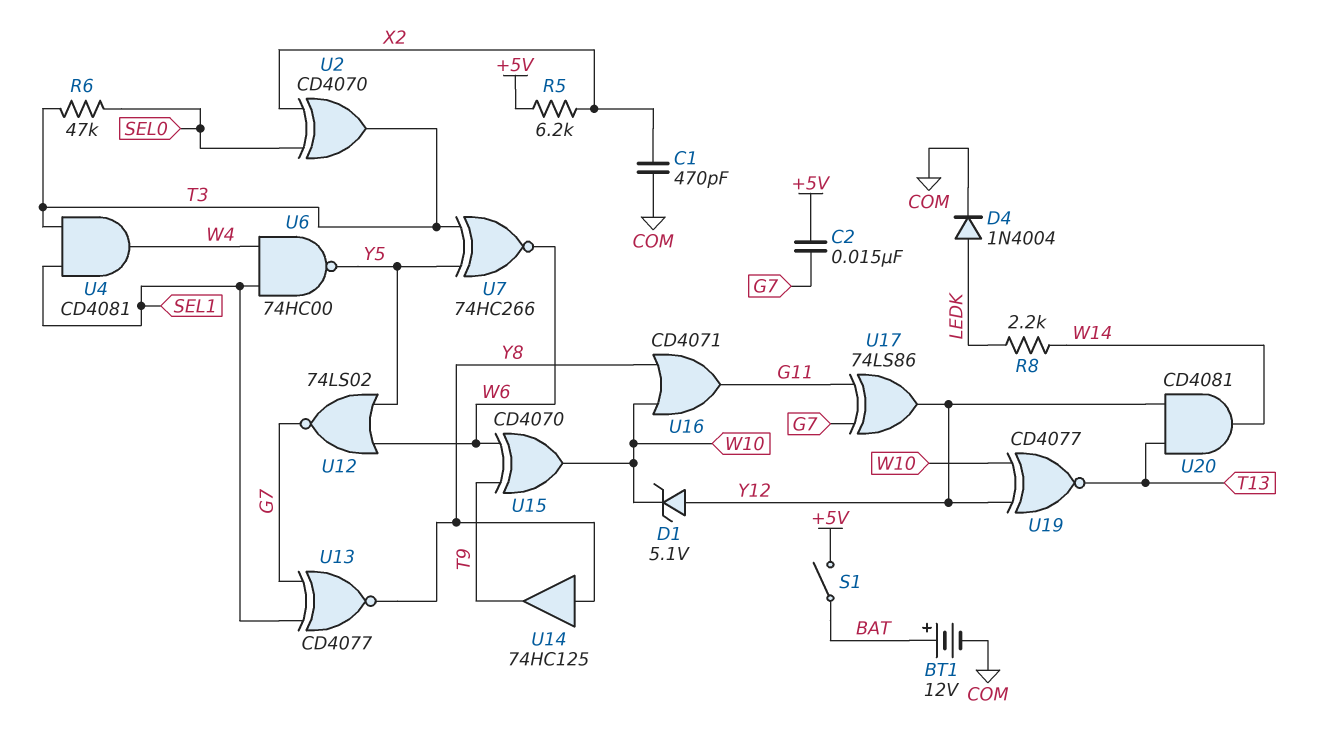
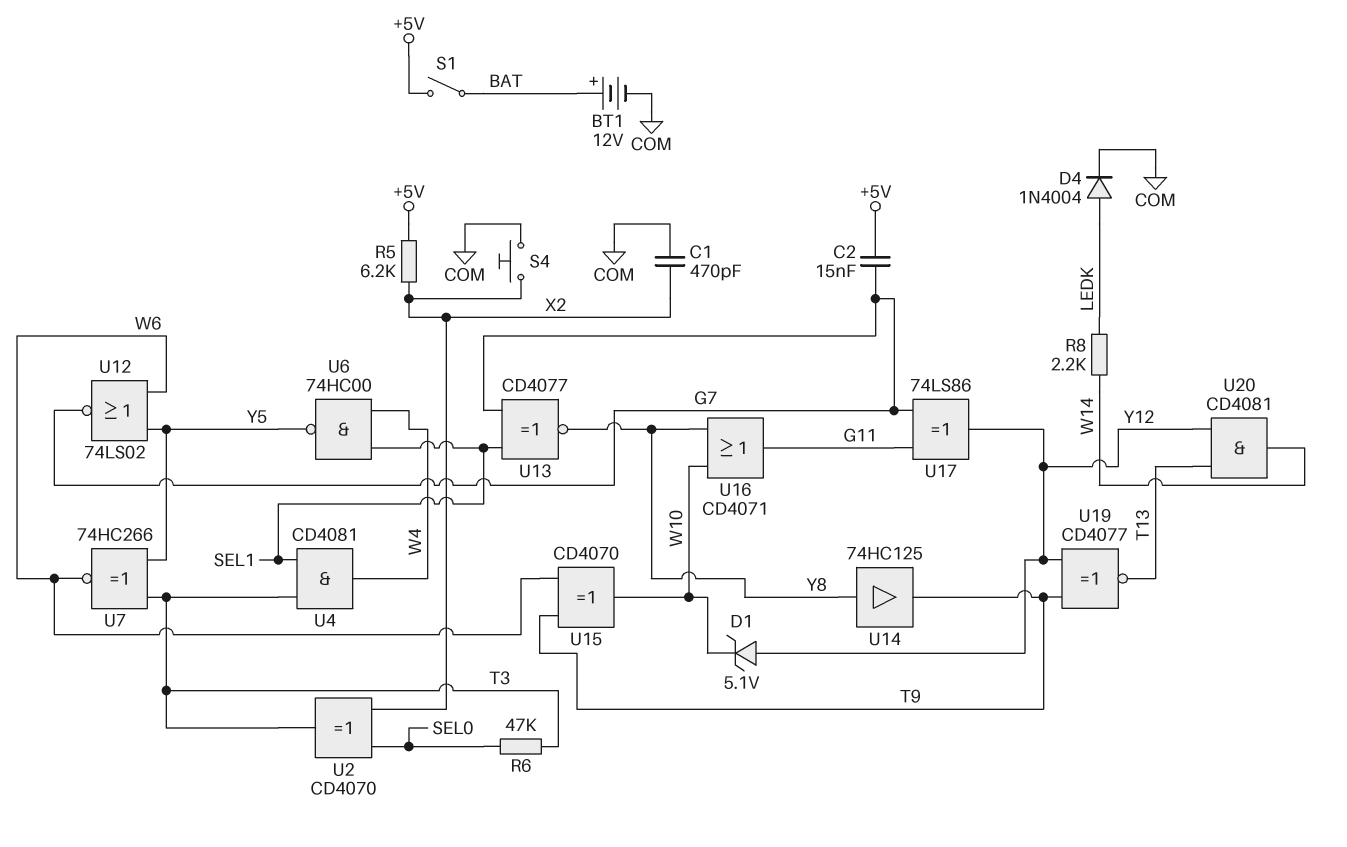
S4: none -> button (COM, X2)
U19: XNOR CD4077 (in W10, in Y12, out T13) -> XNOR CD4077 (in T9, in Y12, out T13)

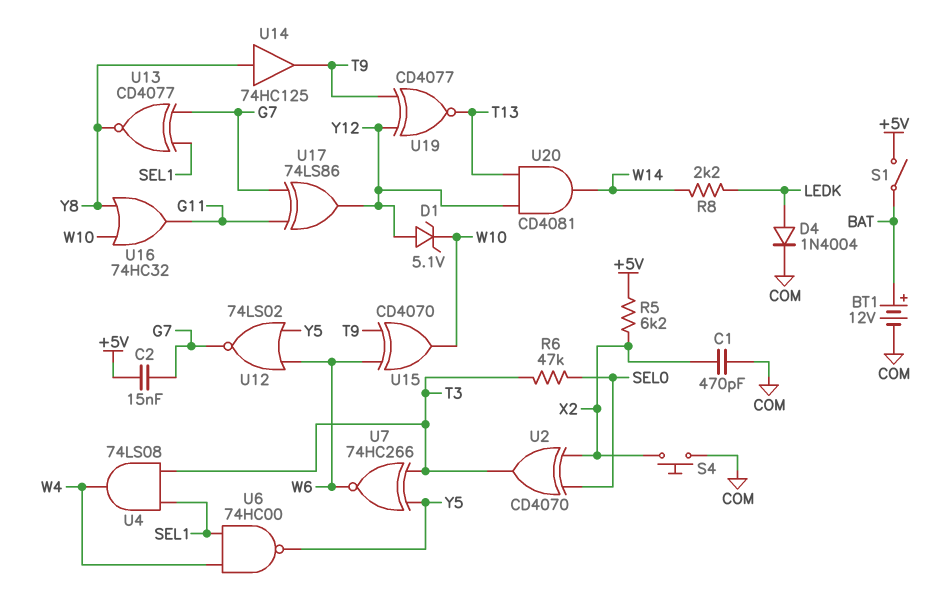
U4: AND CD4081 (in SEL1, in T3, out W4) -> AND 74LS08 (in SEL1, in T3, out W4)
U16: OR CD4071 (in W10, in Y8, out G11) -> OR 74HC32 (in W10, in Y8, out G11)

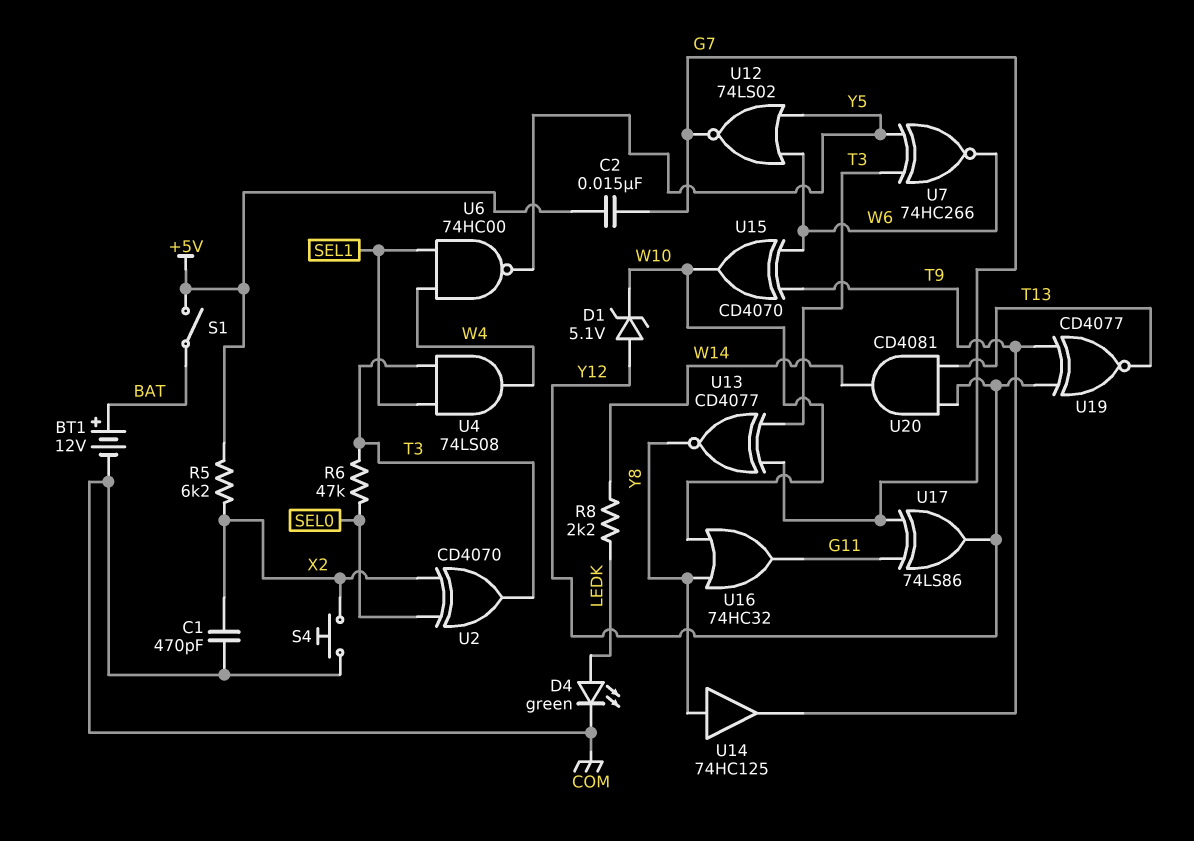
D4: diode 1N4004 (A LEDK, K COM) -> LED green (A LEDK, K COM)
U13: XNOR CD4077 (in G7, in SEL1, out Y8) -> XNOR CD4077 (in G7, in T3, out Y8)

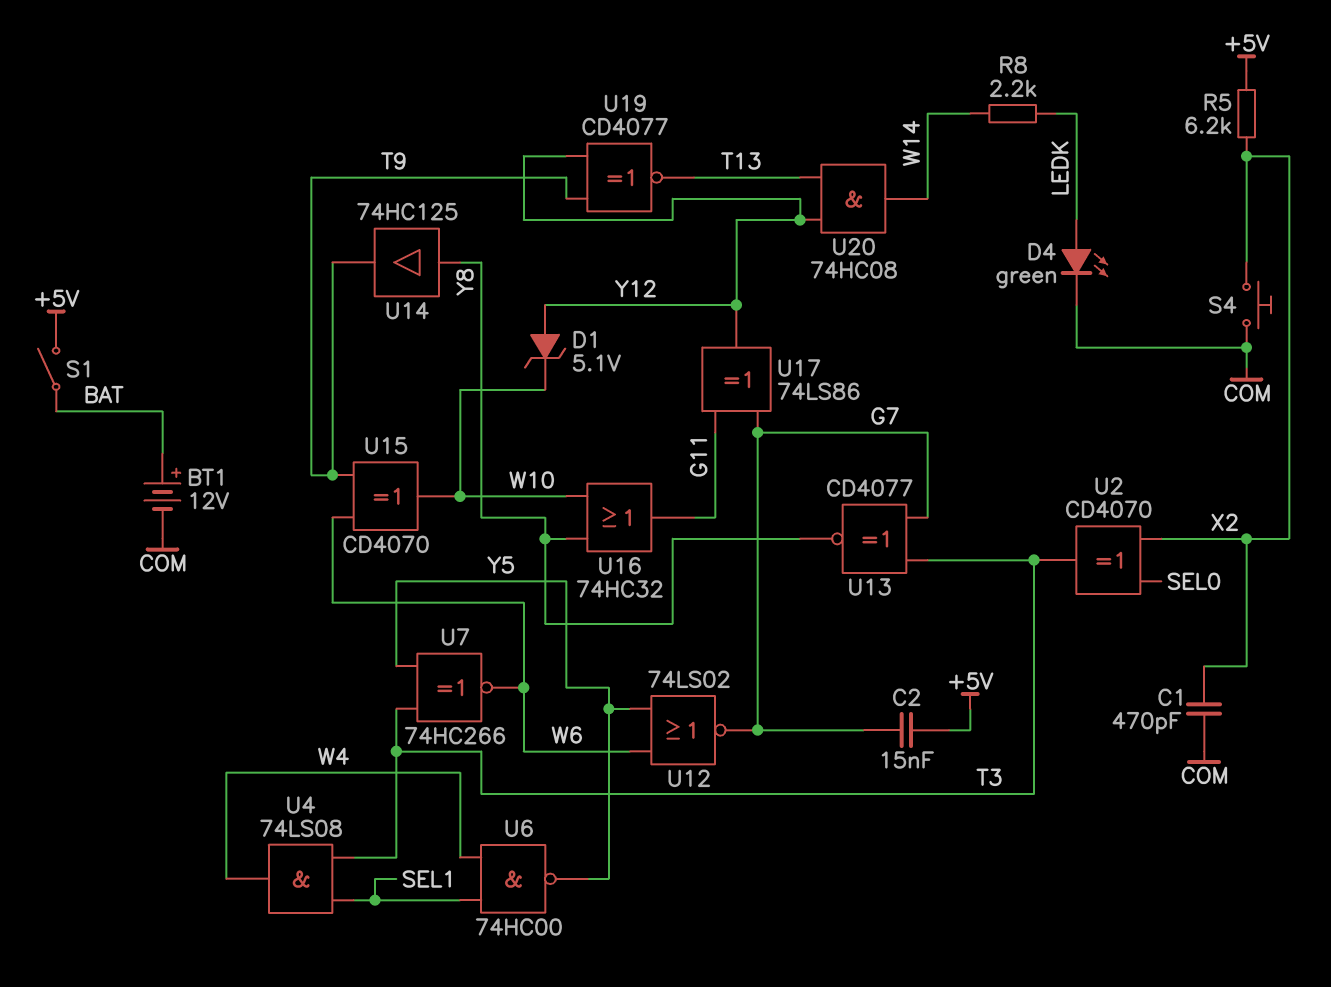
R6: 47k (SEL0, T3) -> none
U20: AND CD4081 (in T13, in Y12, out W14) -> AND 74HC08 (in T13, in Y12, out W14)

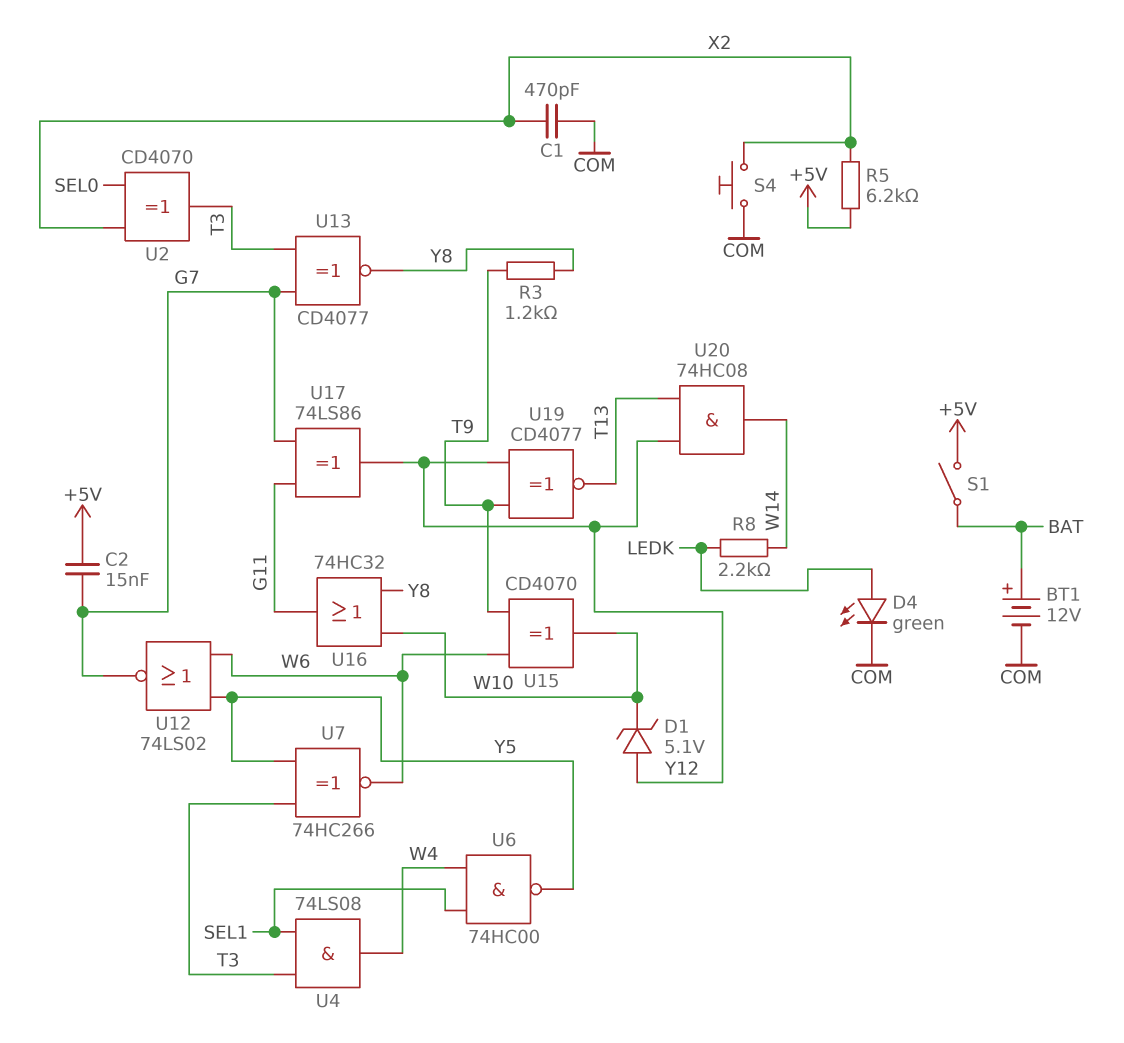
R3: none -> 1.2k (T9, Y8)
U14: buffer 74HC125 (in Y8, out T9) -> none

